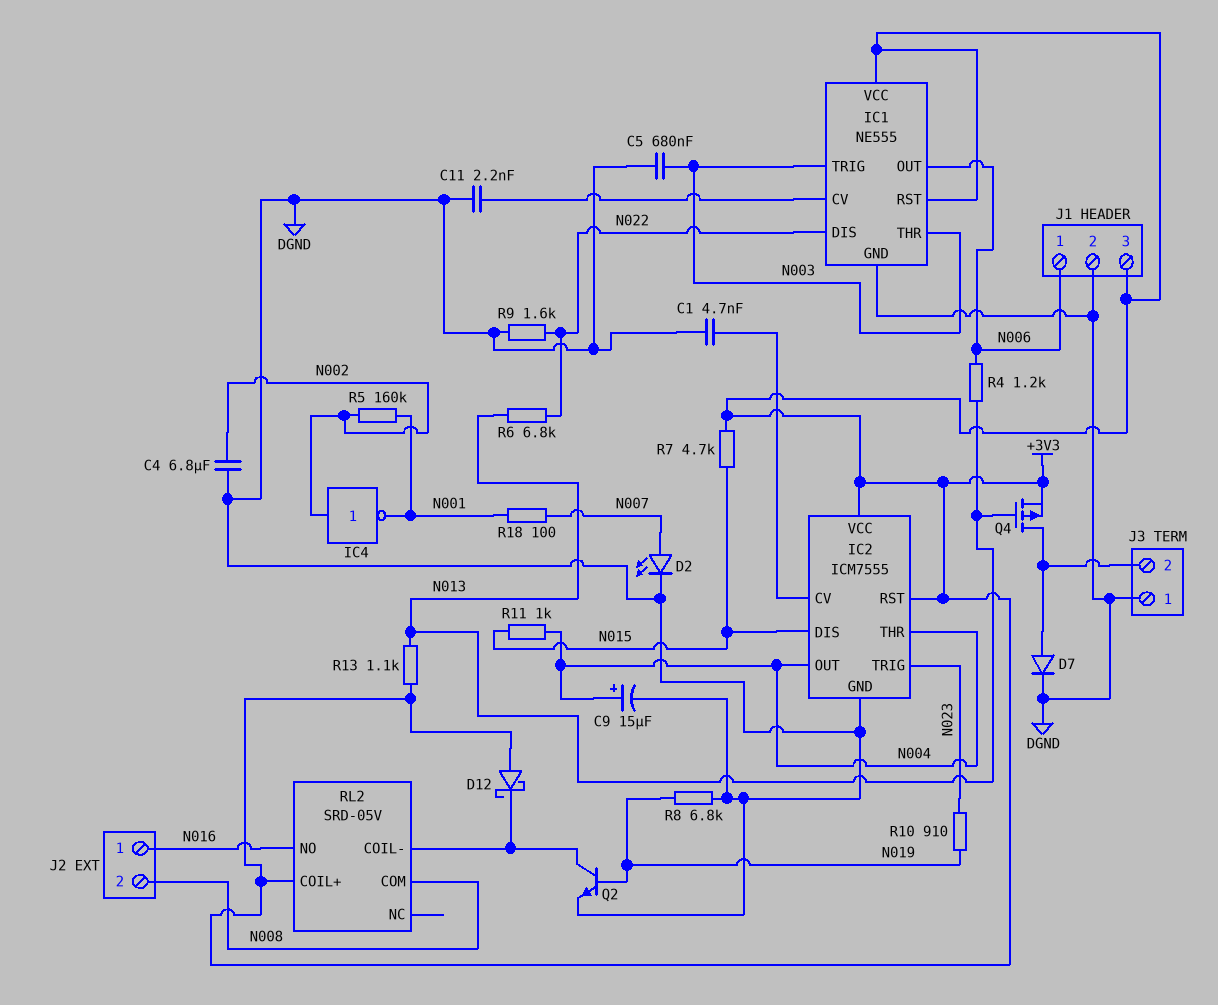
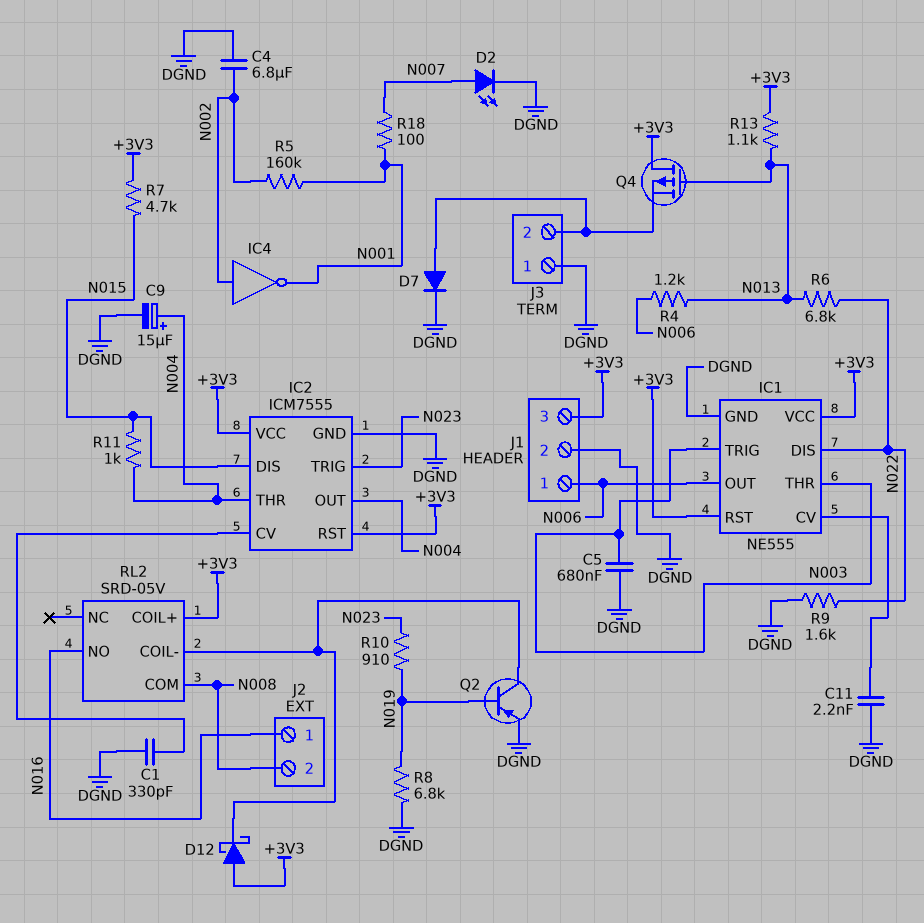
C1: 4.7nF (DGND, IC2/CV) -> 330pF (DGND, IC2/CV)
Q2: NPN (B N019, C RL2/COIL-, E DGND) -> PNP (B N019, C RL2/COIL-, E DGND)
Q4: PMOS (G N013, D J3/2, S +3V3) -> PMOS (G N013, D +3V3, S J3/2)

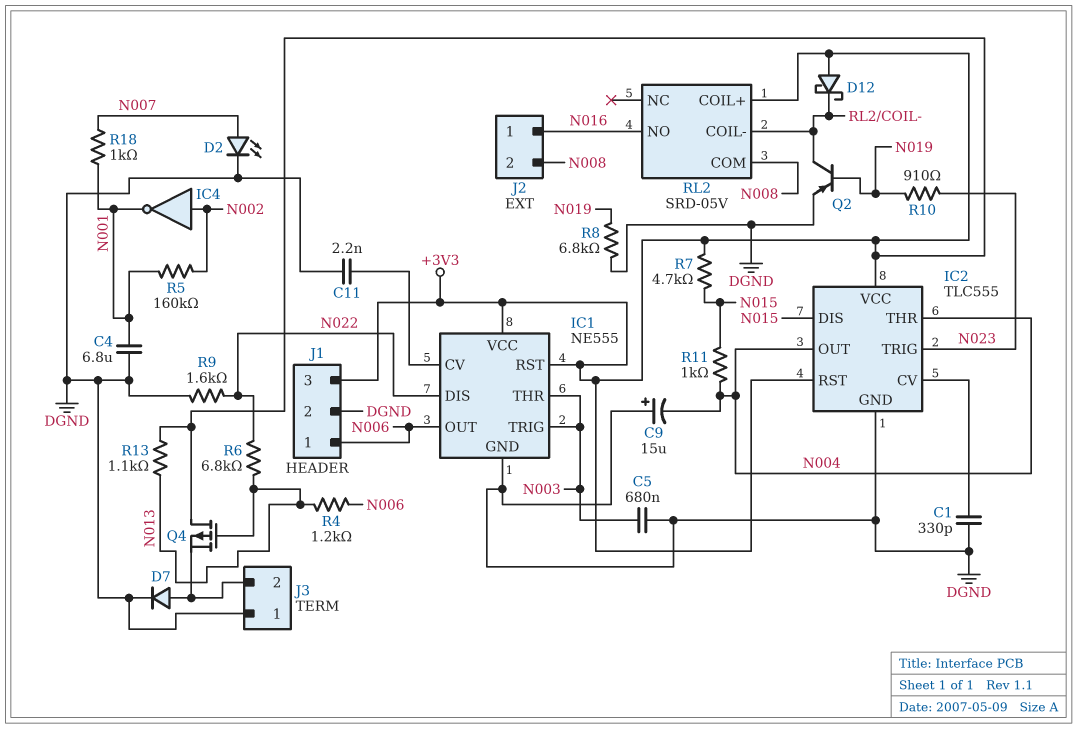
C4: 6.8uF (DGND, N002) -> 6.8uF (DGND, N001)
C9: 15uF (plus N004, minus DGND) -> 15uF (plus DGND, minus N004)
IC2: ICM7555 -> TLC555
R18: 100 (N001, N007) -> 1k (N001, N007)

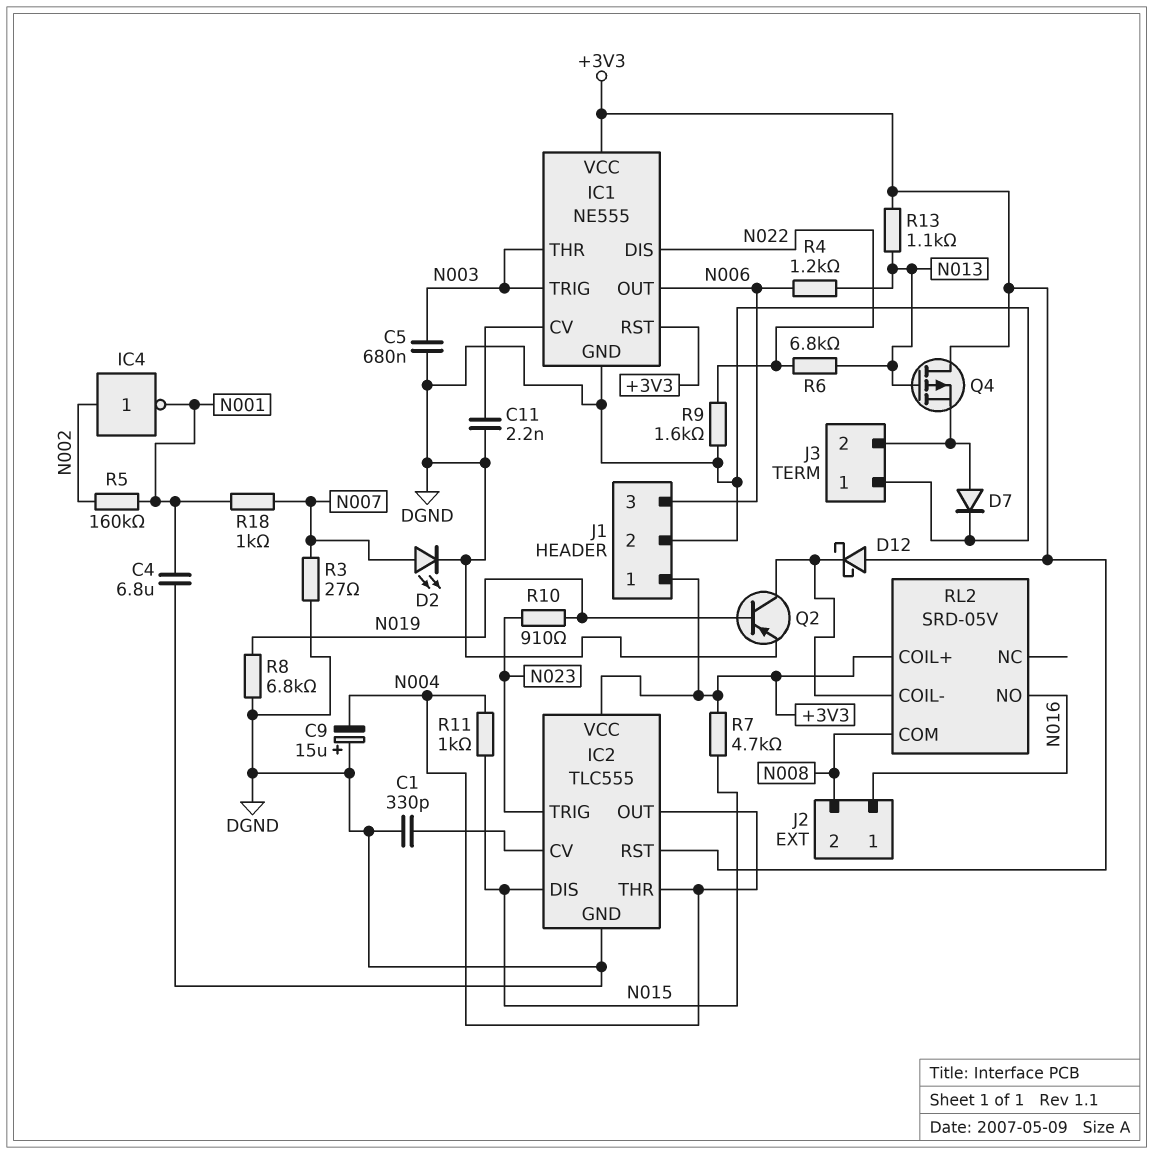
J1 pin 1: N006 -> +3V3
J1 pin 3: +3V3 -> N006
R3: none -> 27 (DGND, N007)

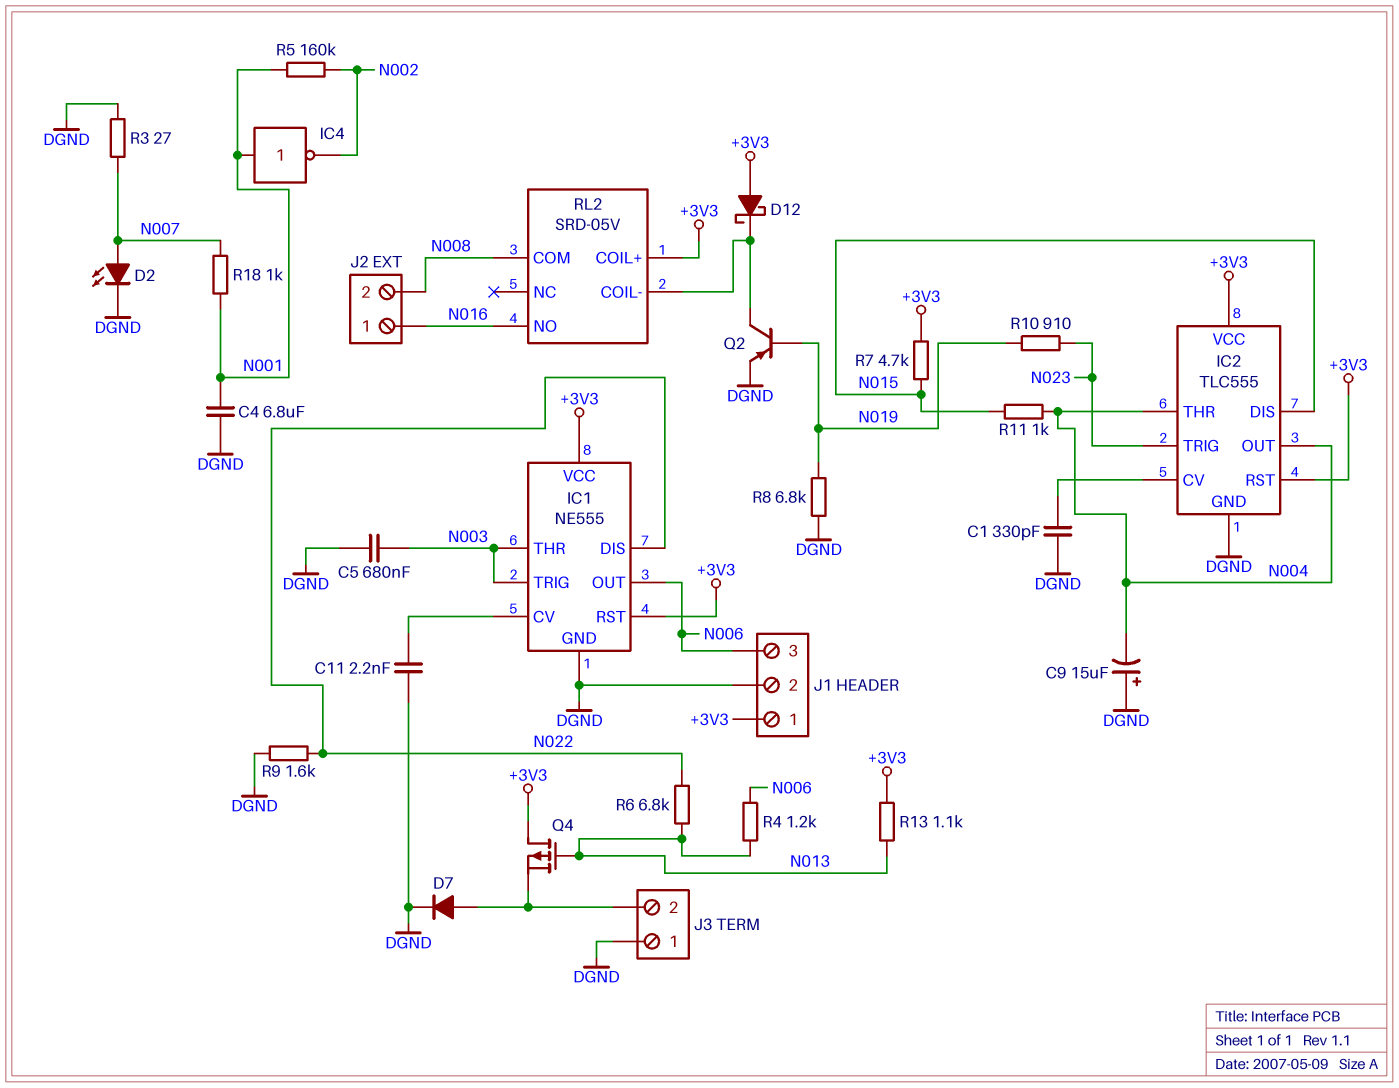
IC4: NOT (in N002, out N001) -> NOT (in N001, out N002)

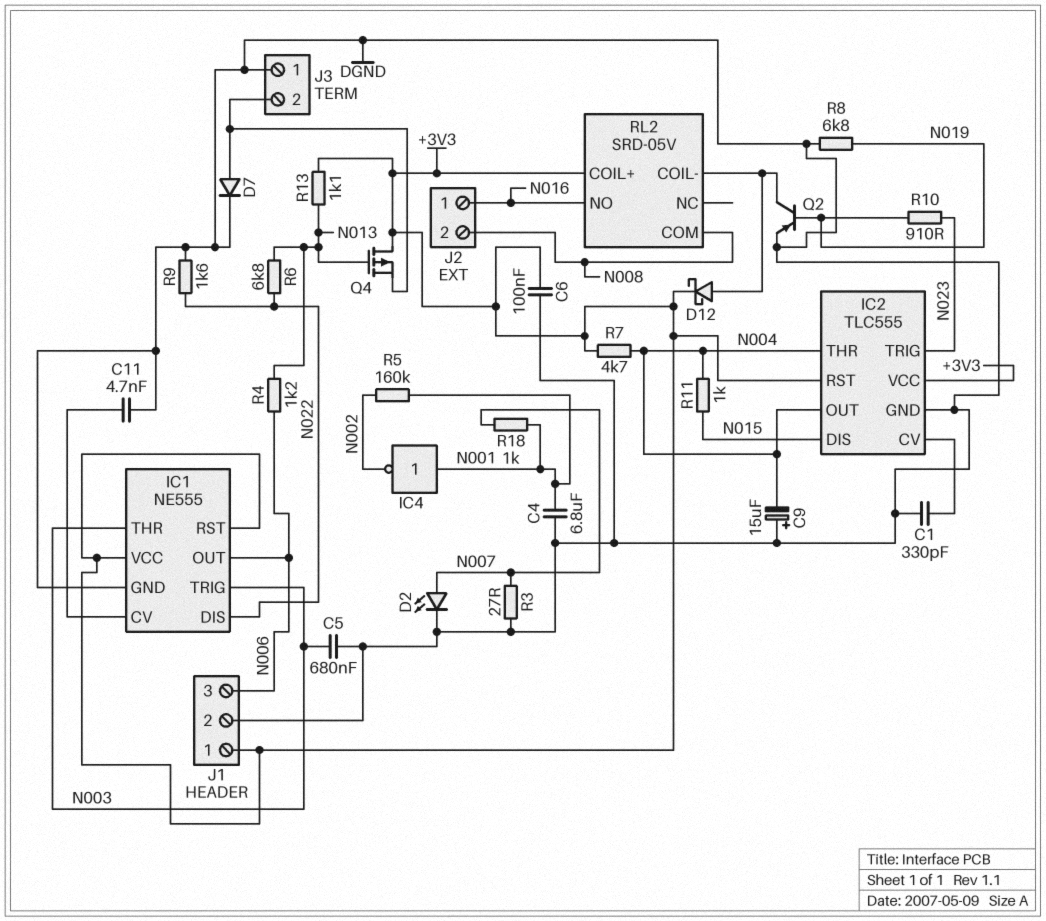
C6: none -> 100nF (+3V3, DGND)
C11: 2.2nF (DGND, IC1/CV) -> 4.7nF (DGND, IC1/CV)
D12: schottky (A +3V3, K RL2/COIL-) -> schottky (A RL2/COIL-, K +3V3)
R7: 4.7k (+3V3, N015) -> 4.7k (+3V3, N004)

